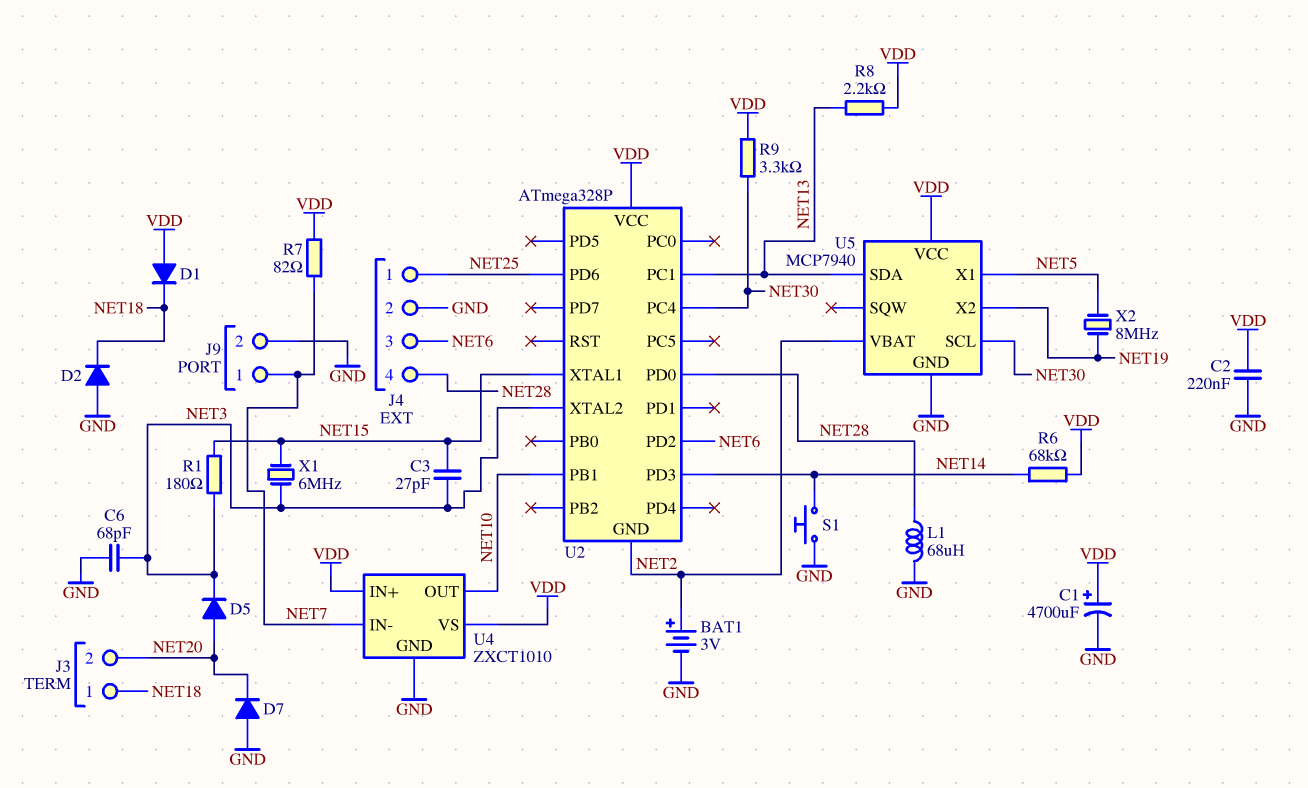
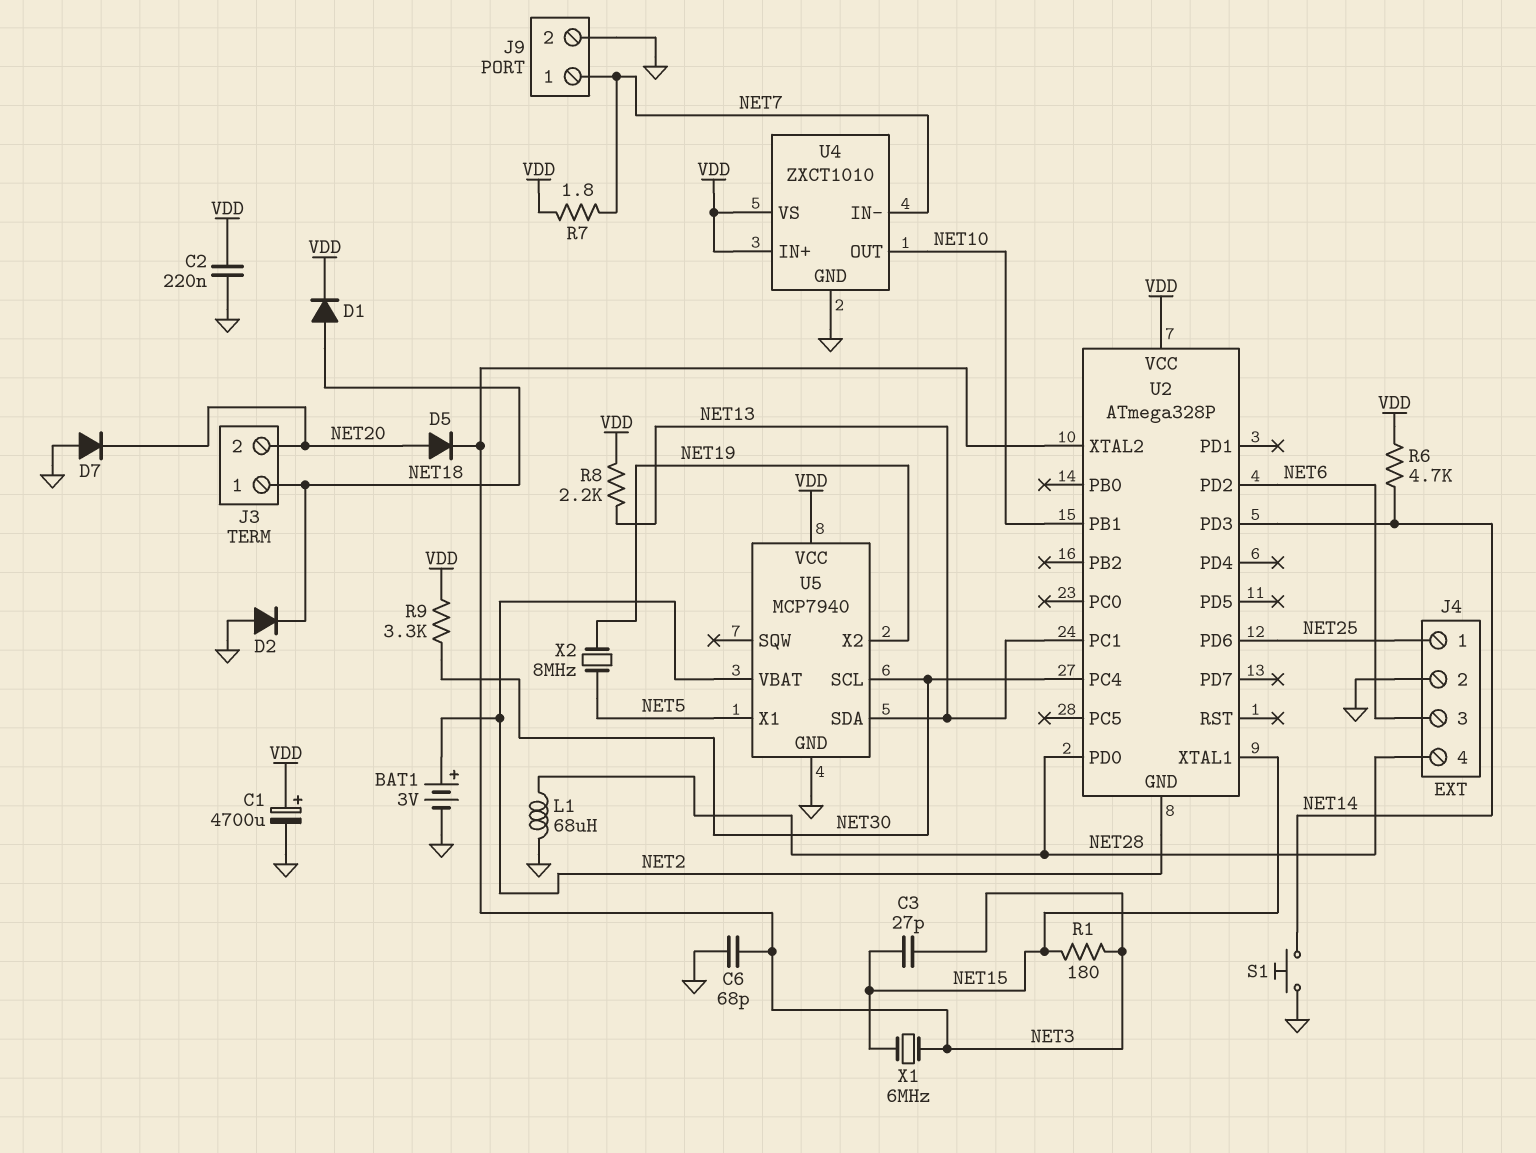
D1: diode (A VDD, K NET18) -> diode (A NET18, K VDD)
R6: 68k (NET14, VDD) -> 4.7k (NET14, VDD)
R7: 82 (NET7, VDD) -> 1.8 (NET7, VDD)

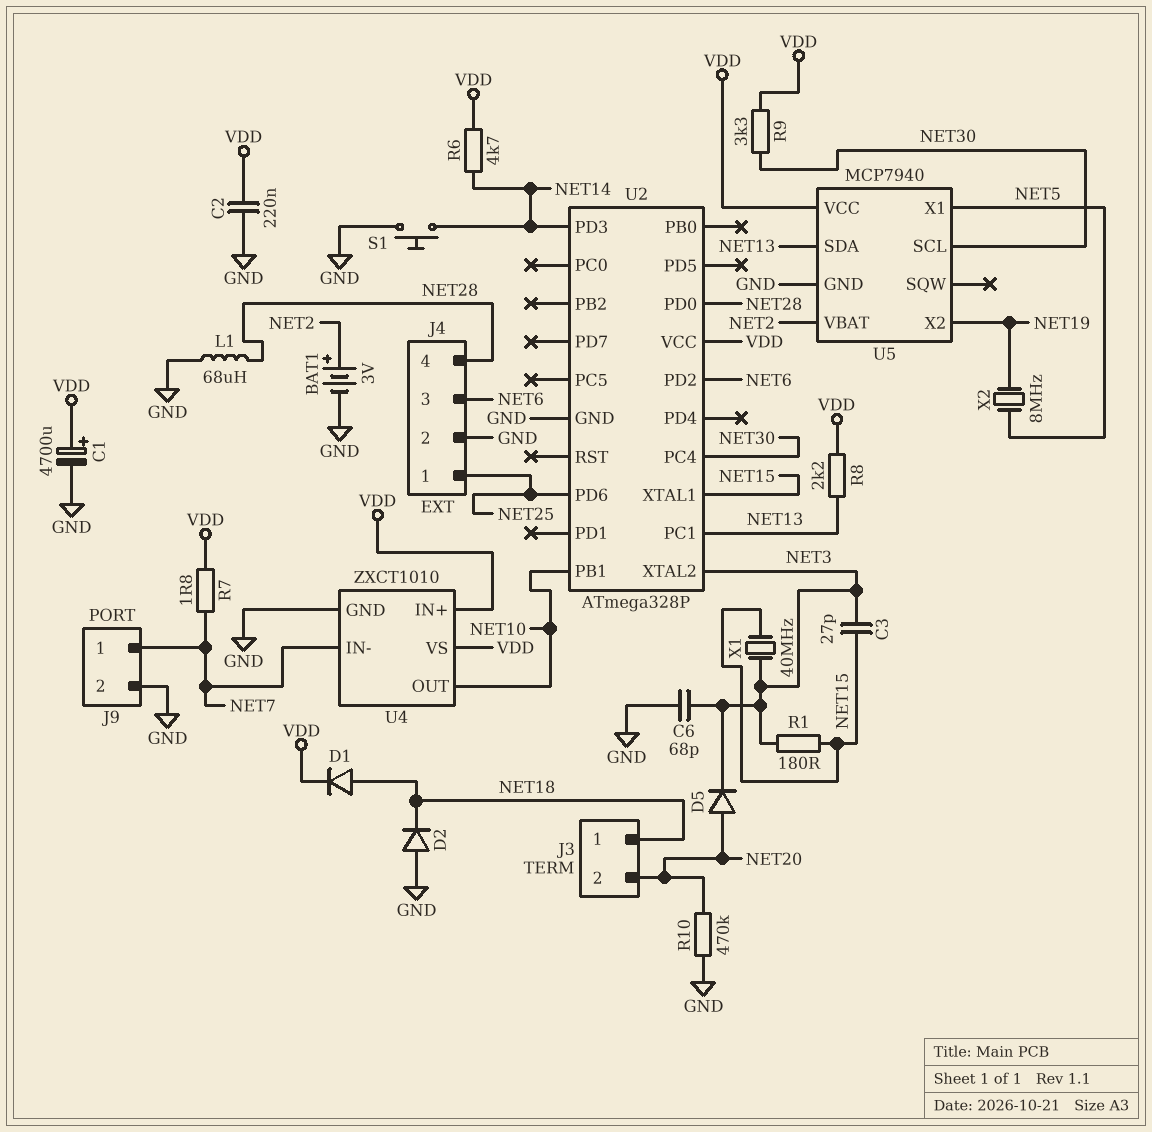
D7: diode (A GND, K NET20) -> none
R10: none -> 470k (GND, NET20)
U2 pin GND: NET2 -> GND
X1: 6MHz (NET3, NET15) -> 40MHz (NET3, NET15)

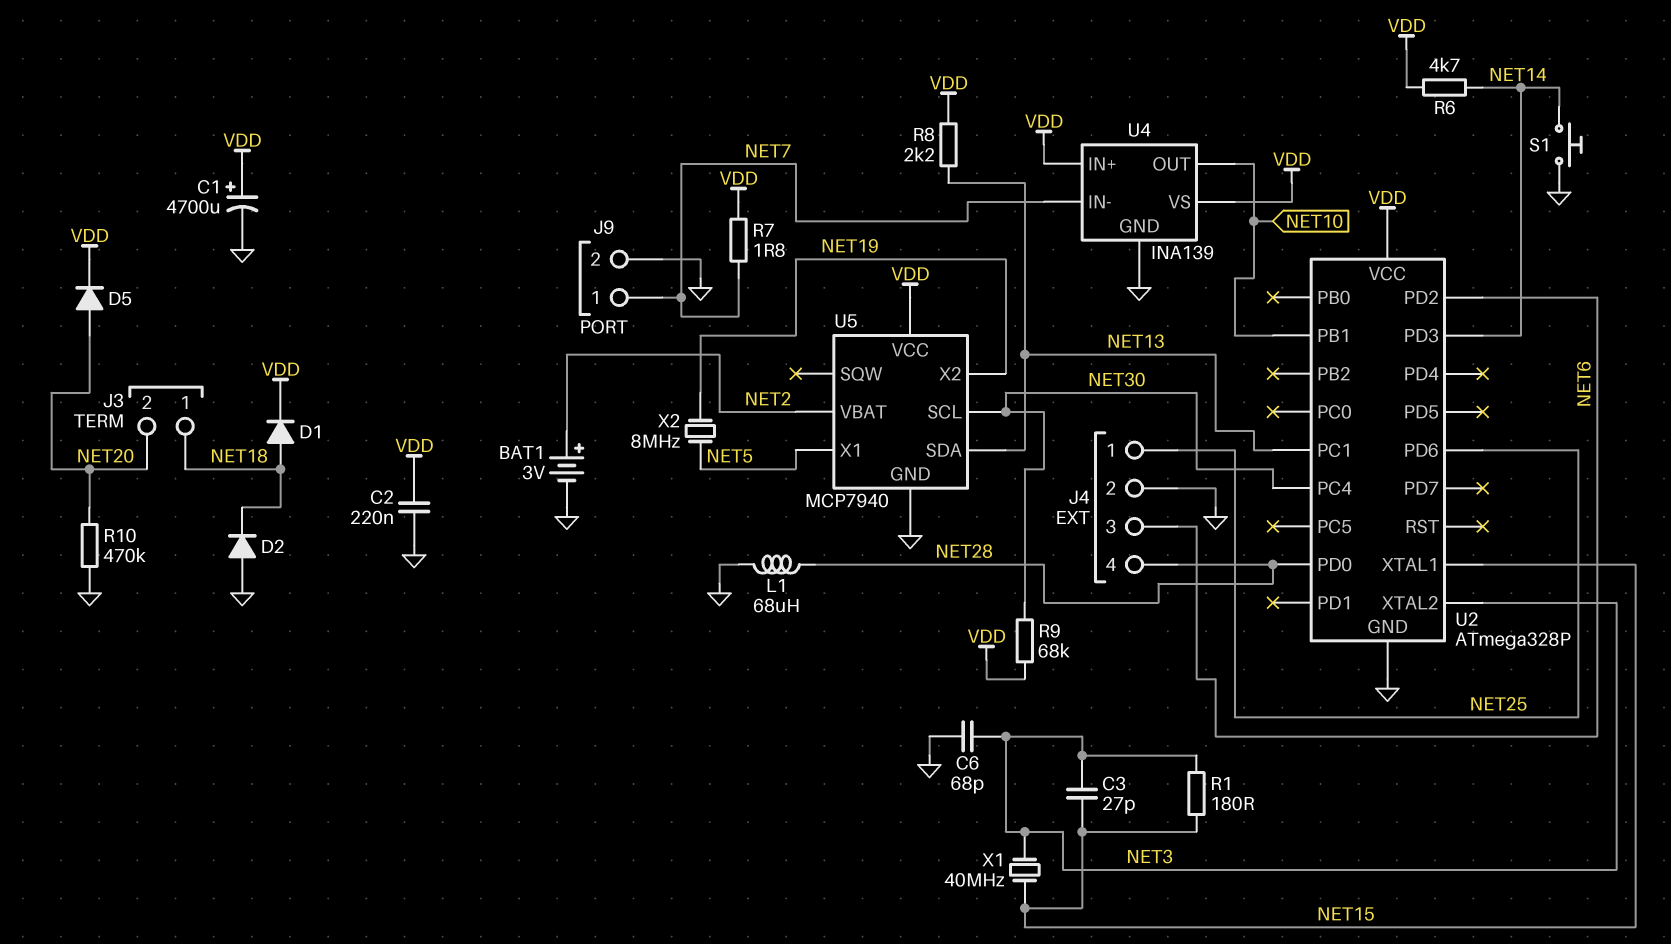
D5: diode (A NET20, K NET3) -> diode (A NET20, K VDD)
R9: 3.3k (NET30, VDD) -> 68k (NET30, VDD)
U4: ZXCT1010 -> INA139

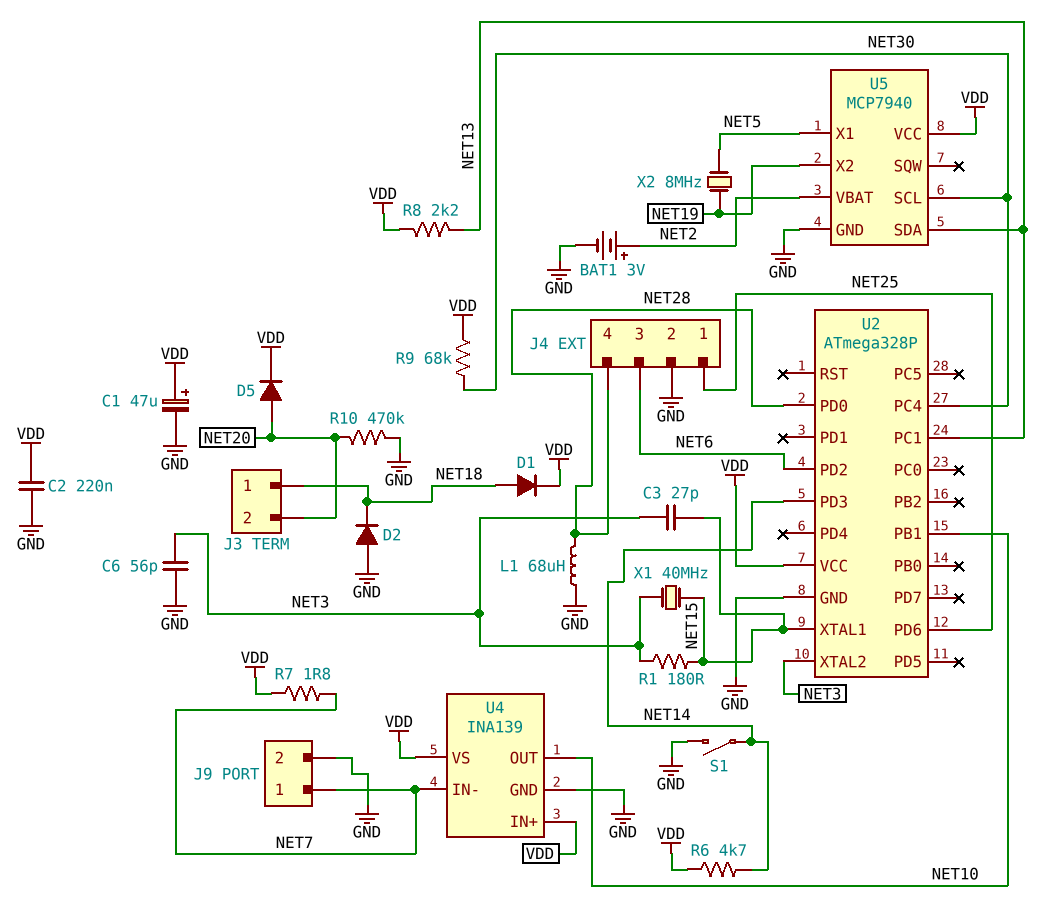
C1: 4700uF (plus VDD, minus GND) -> 47uF (plus VDD, minus GND)
C6: 68pF (GND, NET3) -> 56pF (GND, NET3)
S1: button (GND, NET14) -> switch (GND, NET14)

